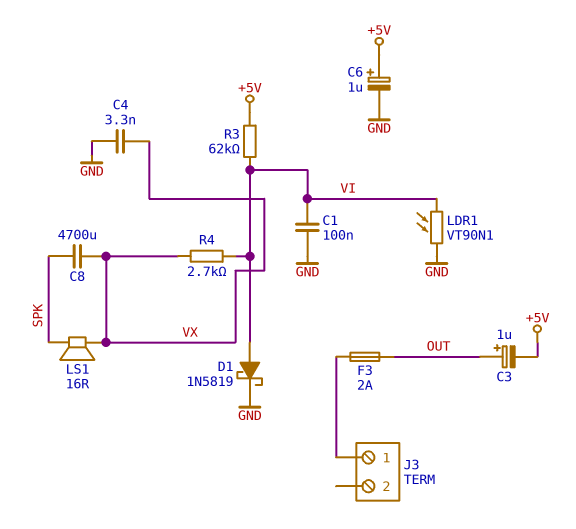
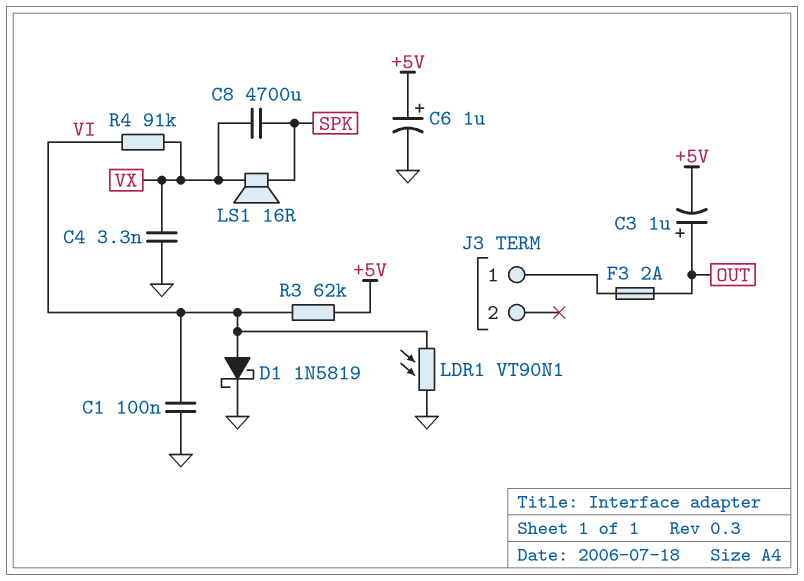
R4: 2.7k (VI, VX) -> 91k (VI, VX)

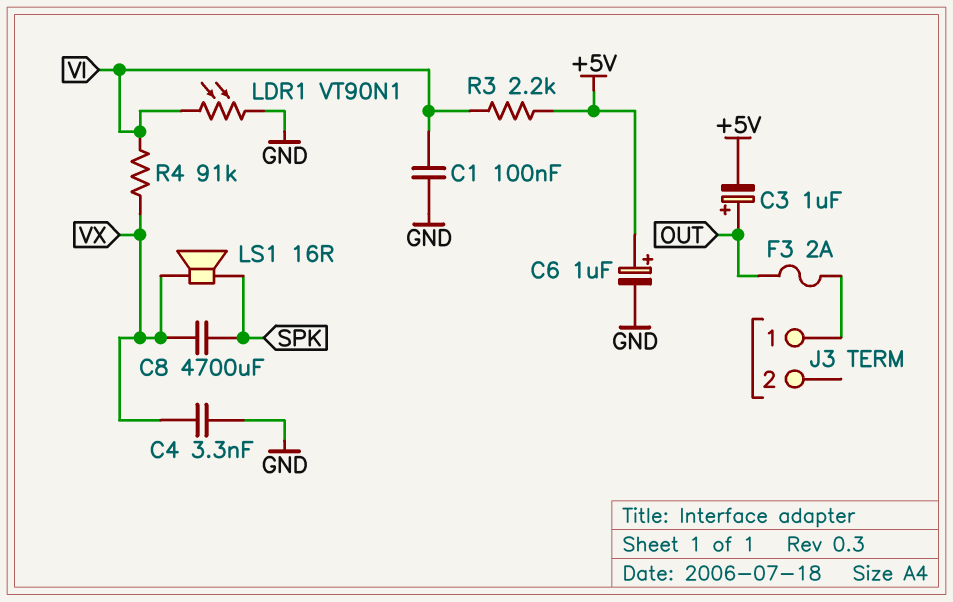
D1: schottky 1N5819 (A VI, K GND) -> none
R3: 62k (+5V, VI) -> 2.2k (+5V, VI)

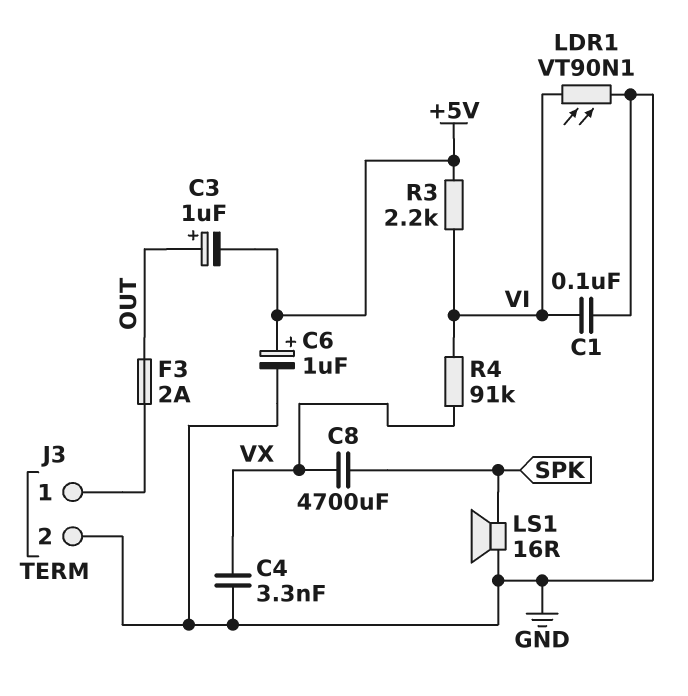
J3 pin 2: none -> GND
LS1: speaker 16R (SPK, VX) -> speaker 16R (GND, SPK)

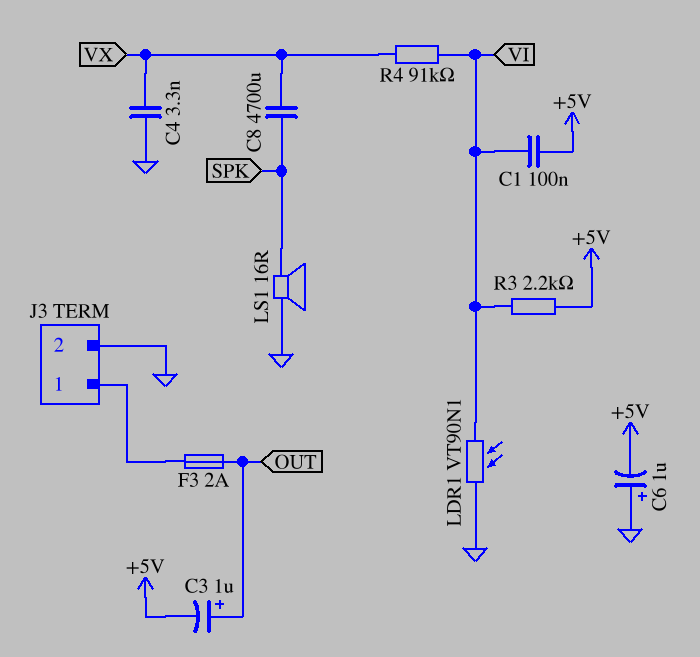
C1: 100nF (GND, VI) -> 100nF (+5V, VI)
C6: 1uF (plus +5V, minus GND) -> 1uF (plus GND, minus +5V)

